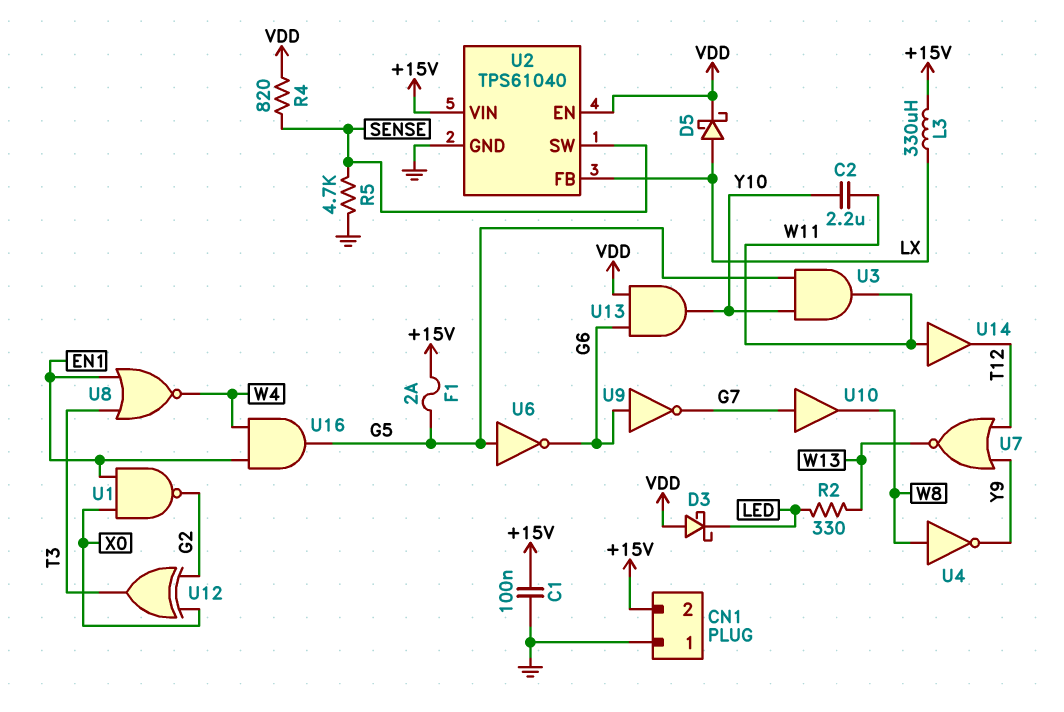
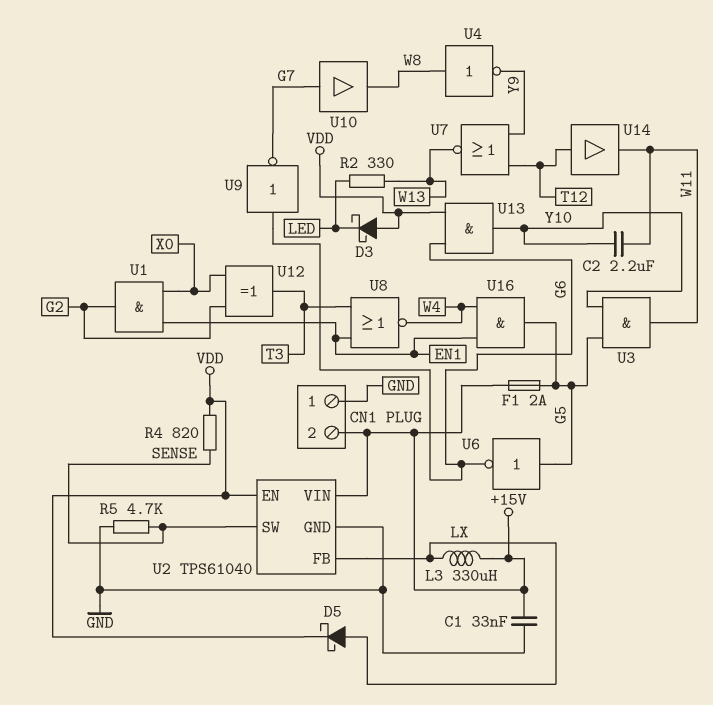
C1: 100nF (+15V, GND) -> 33nF (+15V, GND)
U1: NAND (in EN1, in X0, out G2) -> AND (in EN1, in X0, out G2)
U14: buffer (in W11, out T12) -> buffer (in T12, out W11)

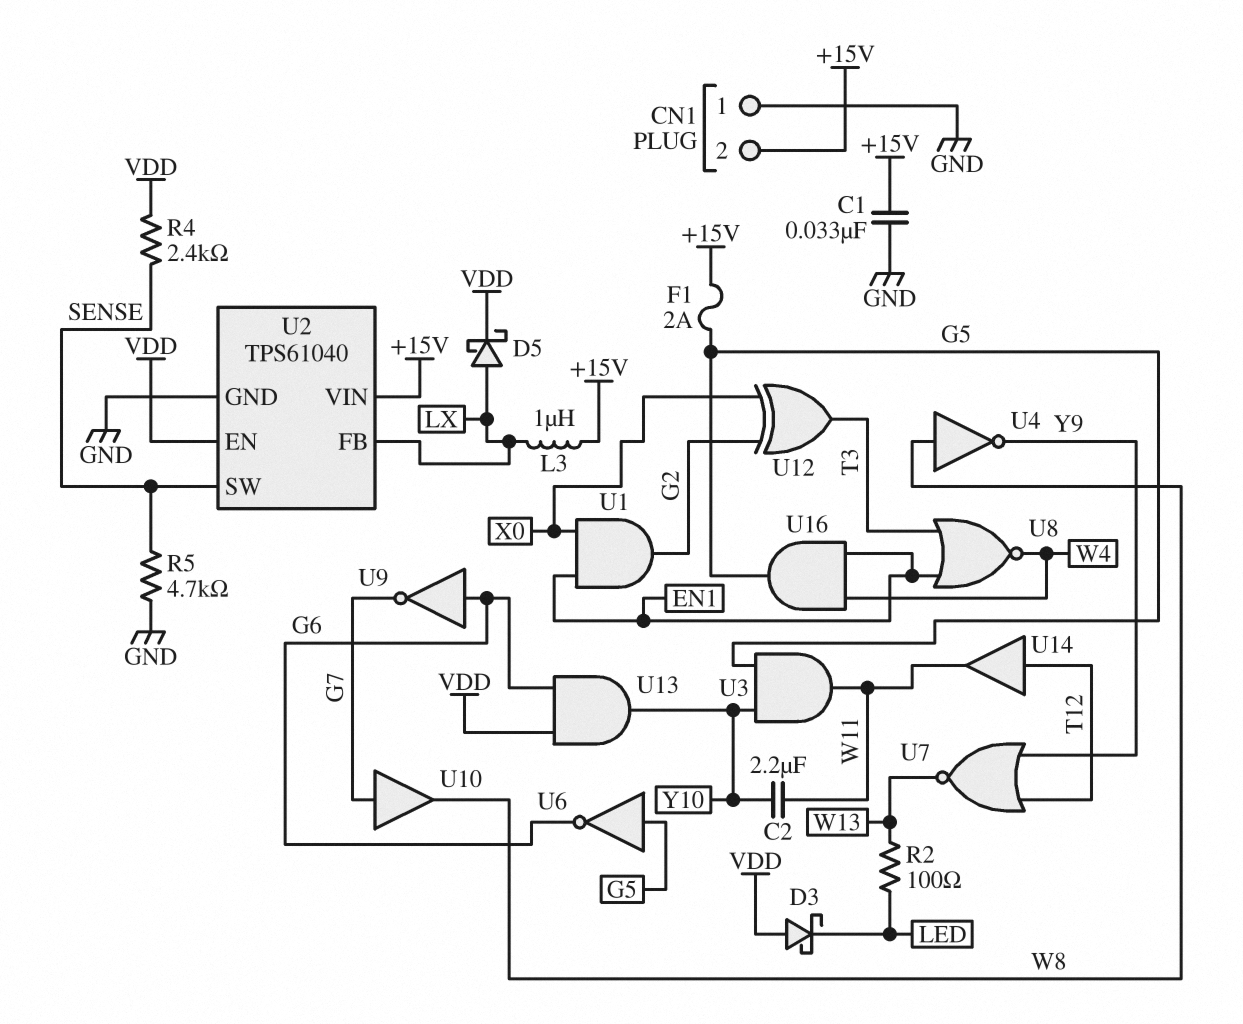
L3: 330uH (+15V, LX) -> 1uH (+15V, LX)
R2: 330 (LED, W13) -> 100 (LED, W13)
R4: 820 (SENSE, VDD) -> 2.4k (SENSE, VDD)

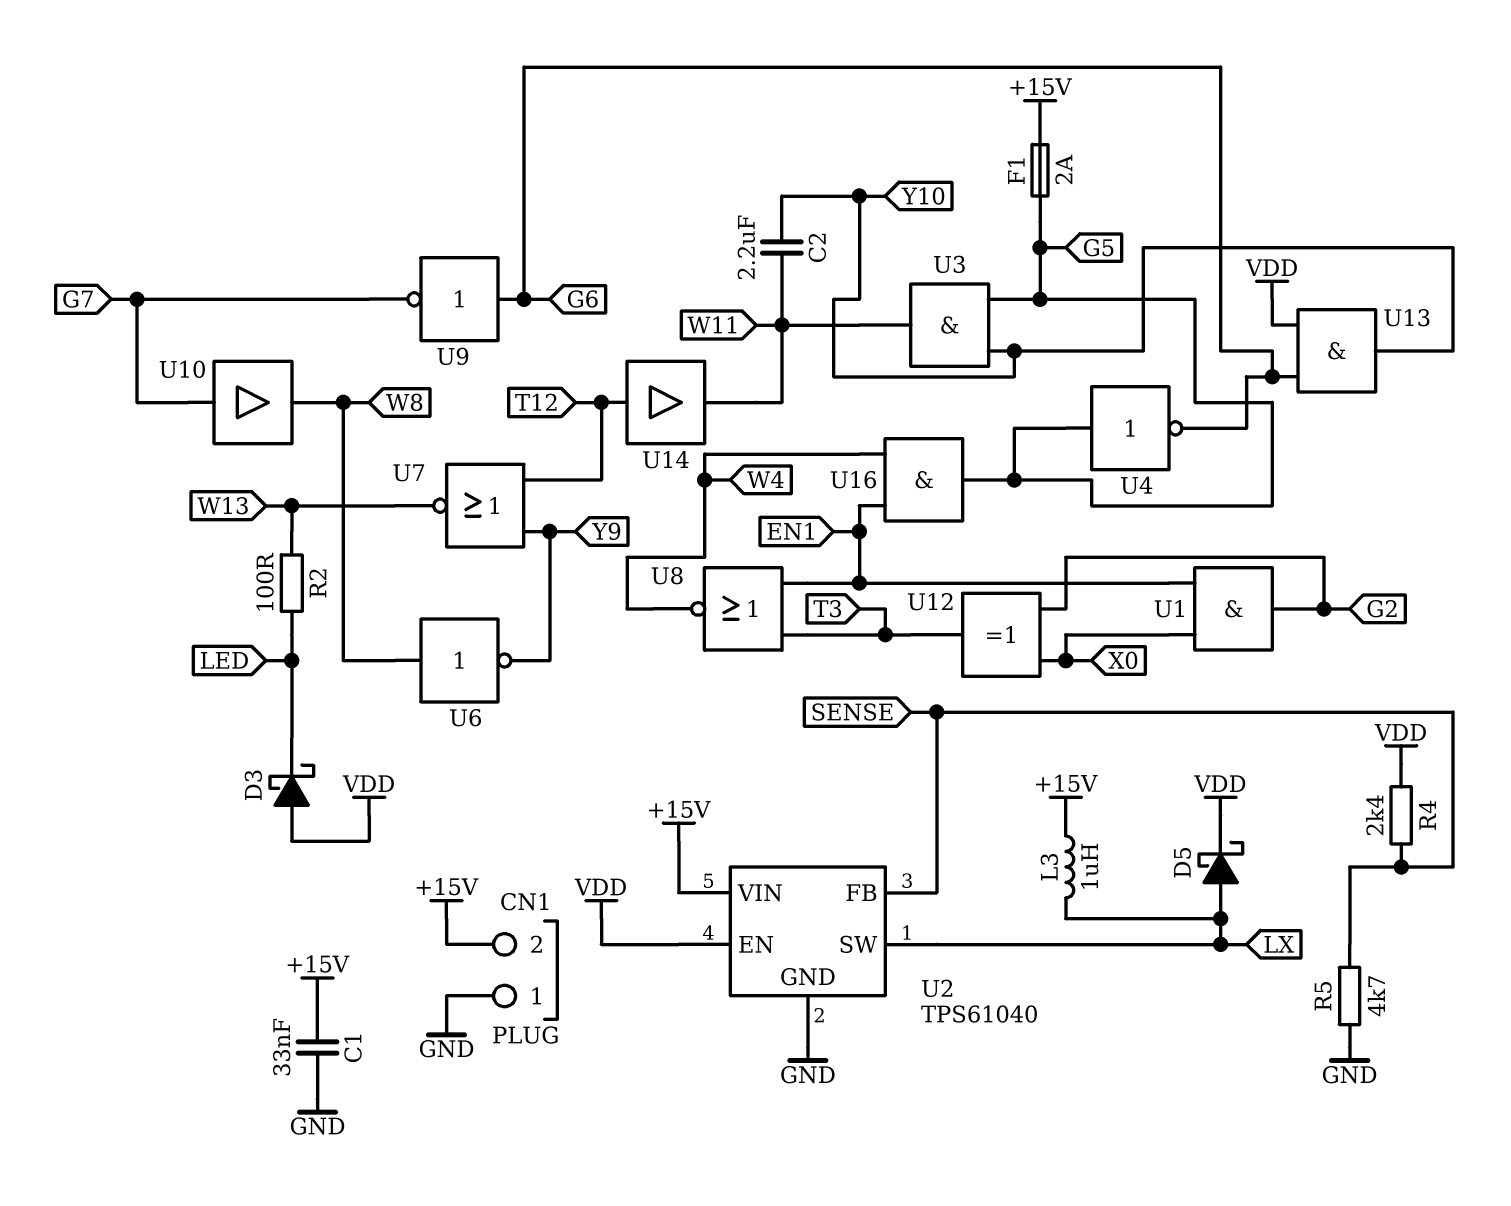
U2 pin FB: LX -> SENSE
U2 pin SW: SENSE -> LX
U4: NOT (in W8, out Y9) -> NOT (in G5, out G6)
U6: NOT (in G5, out G6) -> NOT (in W8, out Y9)

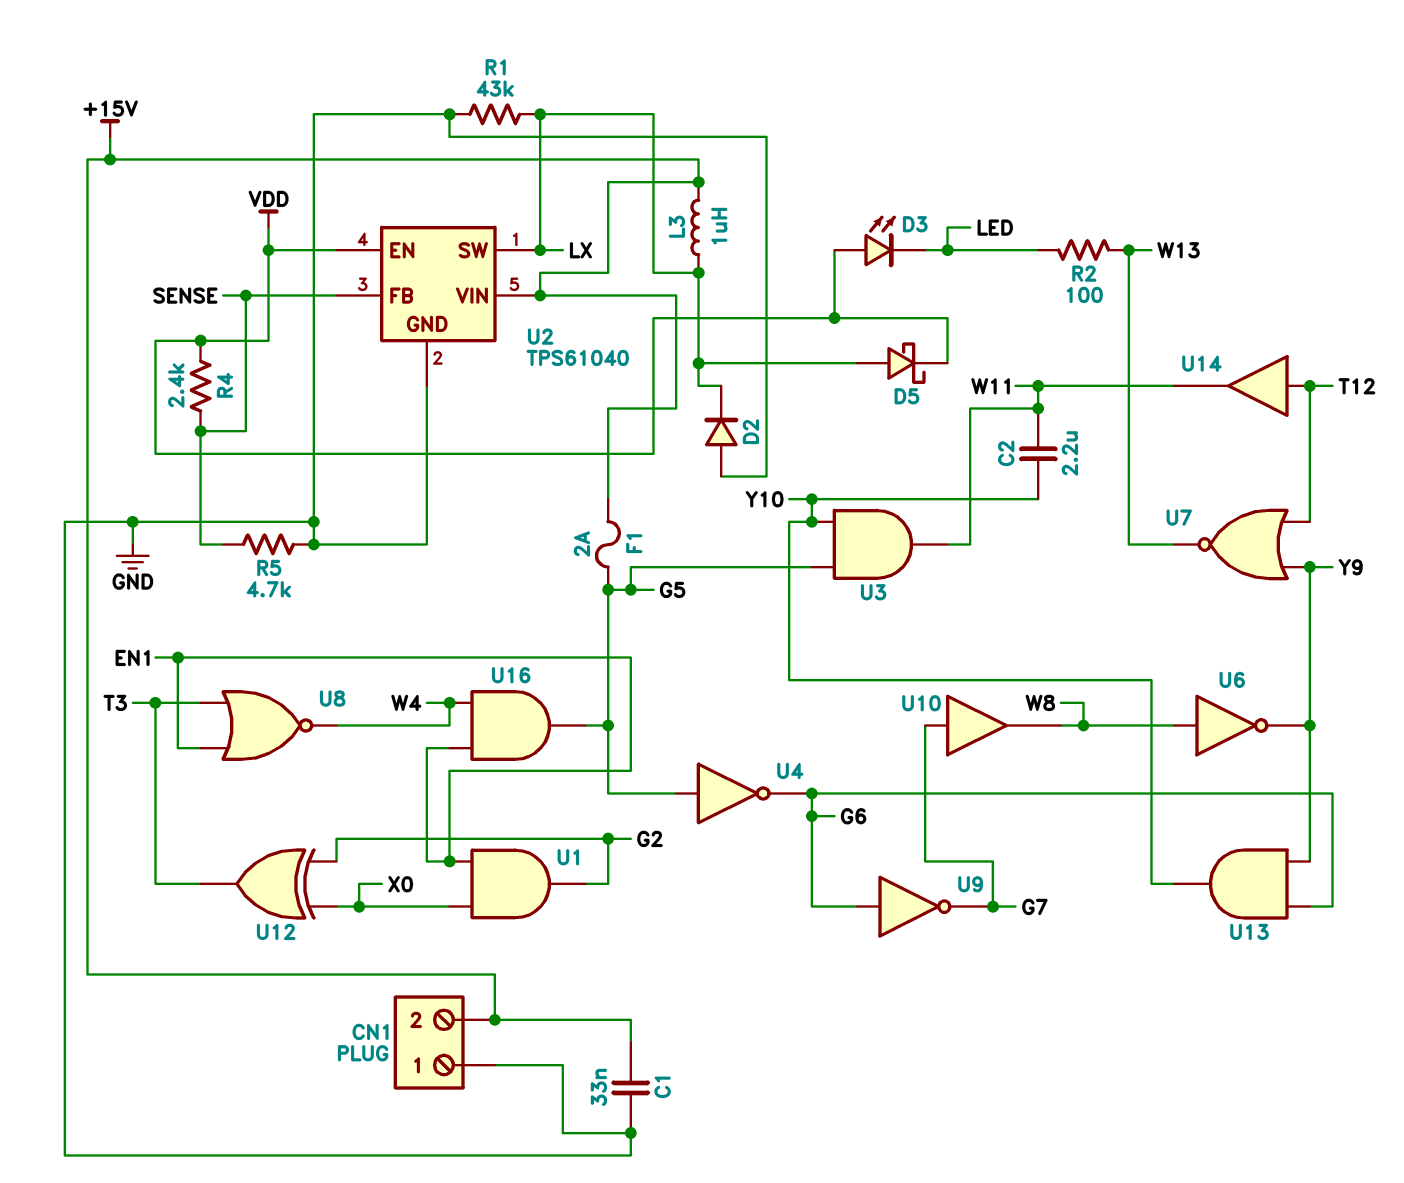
D2: none -> diode (A GND, K LX)
D3: schottky (A VDD, K LED) -> LED (A VDD, K LED)
R1: none -> 43k (GND, LX)
U13: AND (in G6, in VDD, out Y10) -> AND (in G6, in Y9, out Y10)

